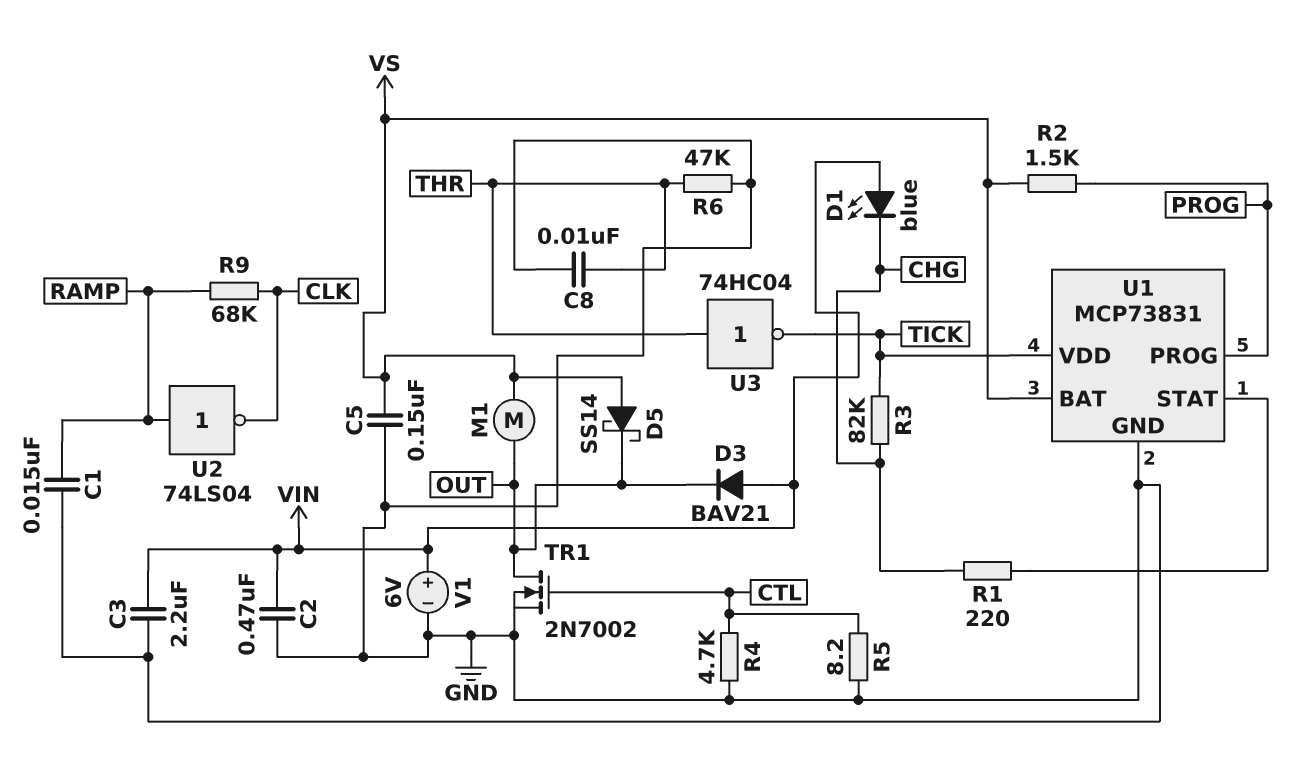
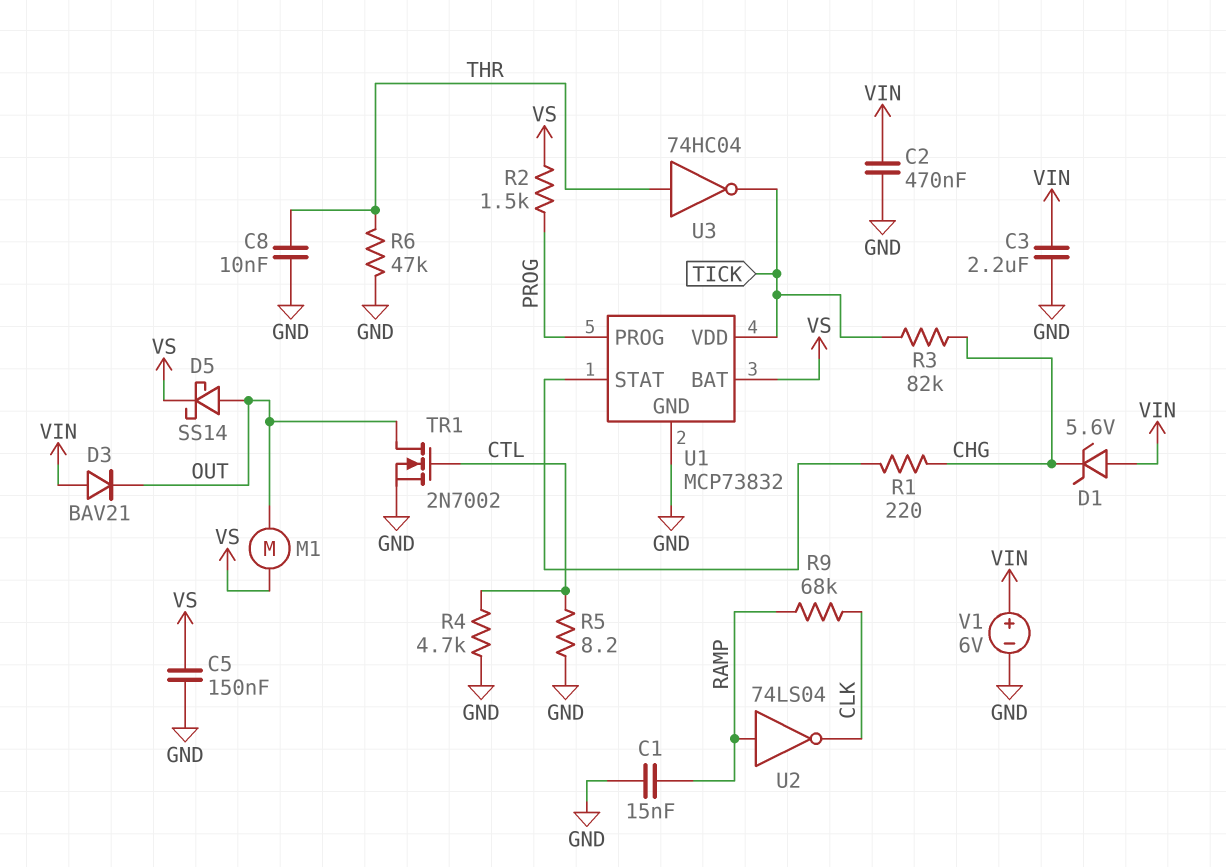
D1: LED blue (A VIN, K CHG) -> zener 5.6V (A VIN, K CHG)
D5: schottky SS14 (A VS, K OUT) -> schottky SS14 (A OUT, K VS)
U1: MCP73831 -> MCP73832

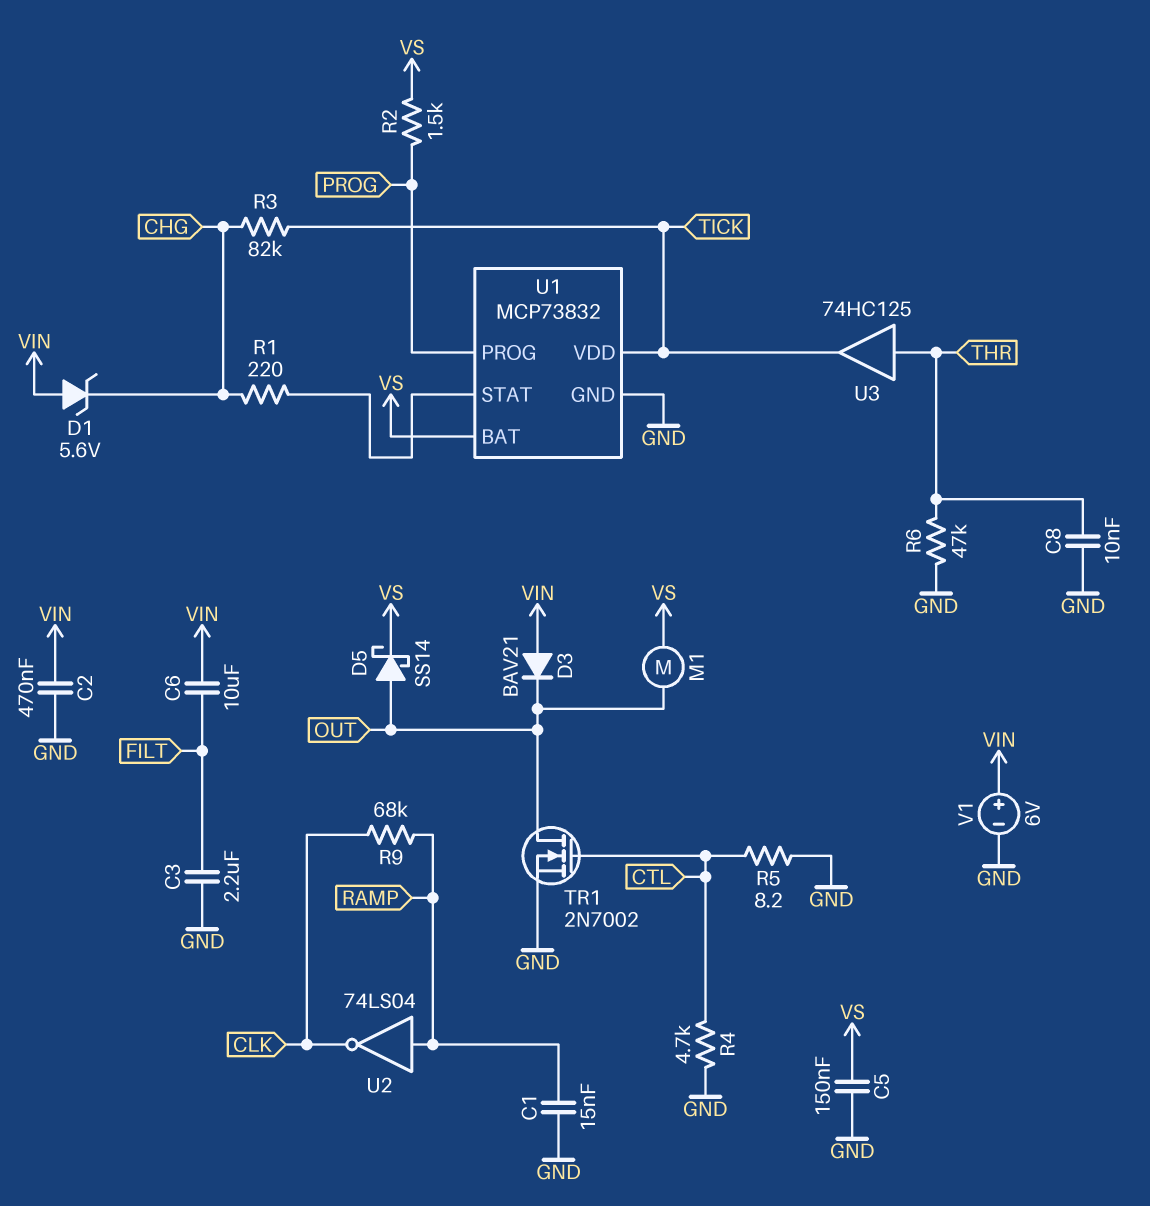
C3: 2.2uF (GND, VIN) -> 2.2uF (FILT, GND)
C6: none -> 10uF (FILT, VIN)
U3: NOT 74HC04 (in THR, out TICK) -> buffer 74HC125 (in THR, out TICK)

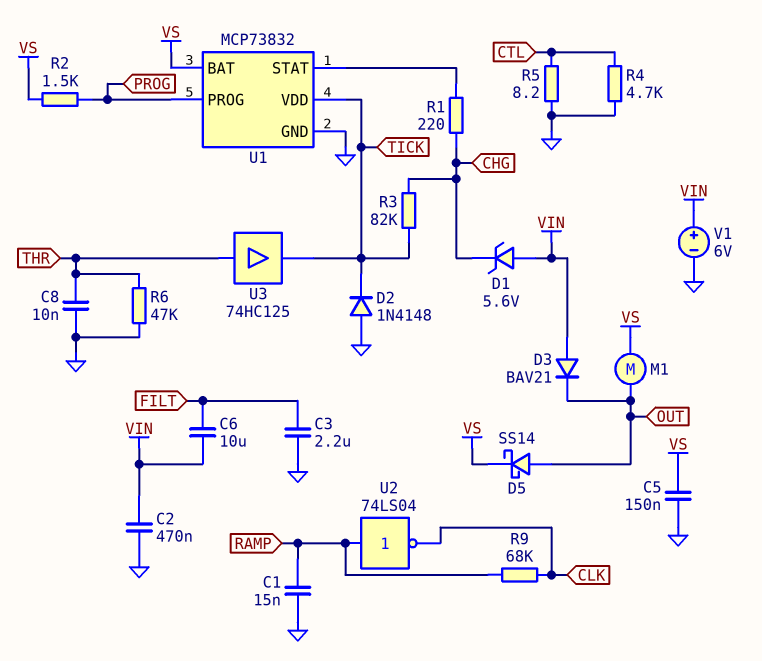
D2: none -> diode 1N4148 (A GND, K TICK)
TR1: NMOS 2N7002 (G CTL, D OUT, S GND) -> none

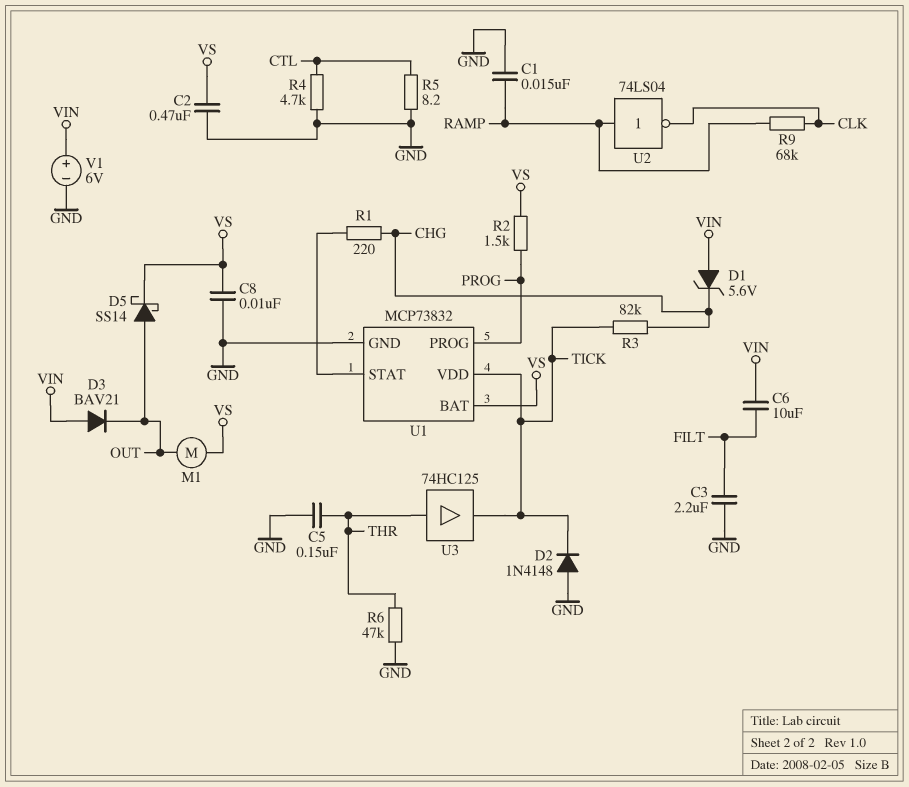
C2: 470nF (GND, VIN) -> 470nF (GND, VS)
C5: 150nF (GND, VS) -> 150nF (GND, THR)
C8: 10nF (GND, THR) -> 10nF (GND, VS)

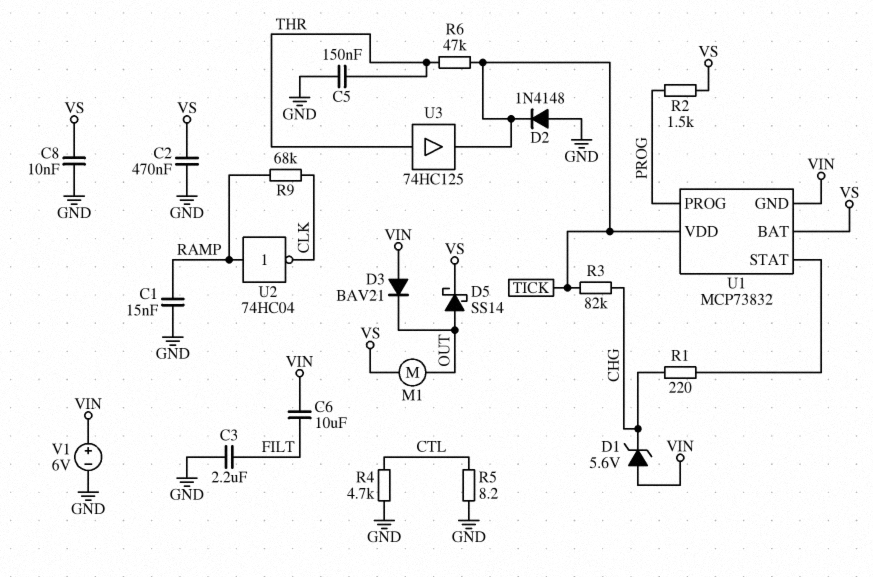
R6: 47k (GND, THR) -> 47k (THR, TICK)
U1 pin GND: GND -> VIN
U2: NOT 74LS04 (in RAMP, out CLK) -> NOT 74HC04 (in RAMP, out CLK)

